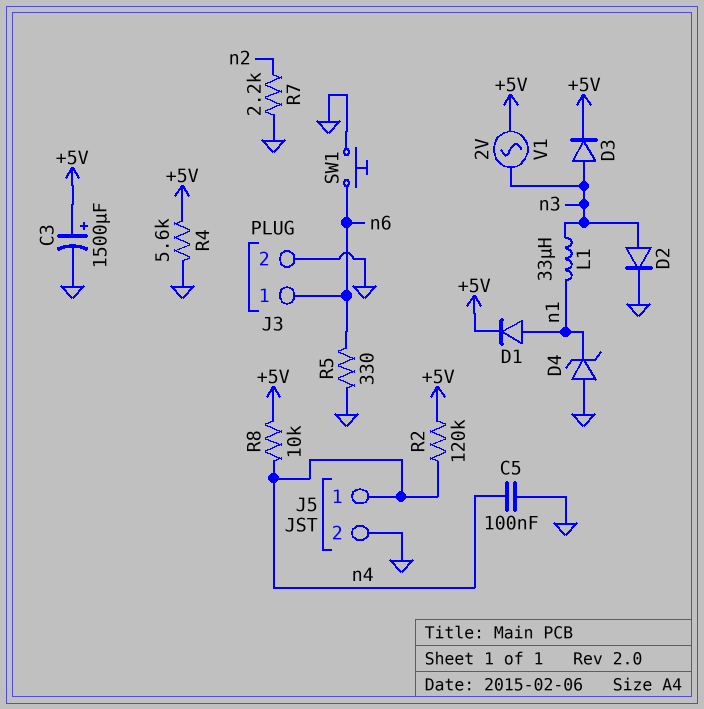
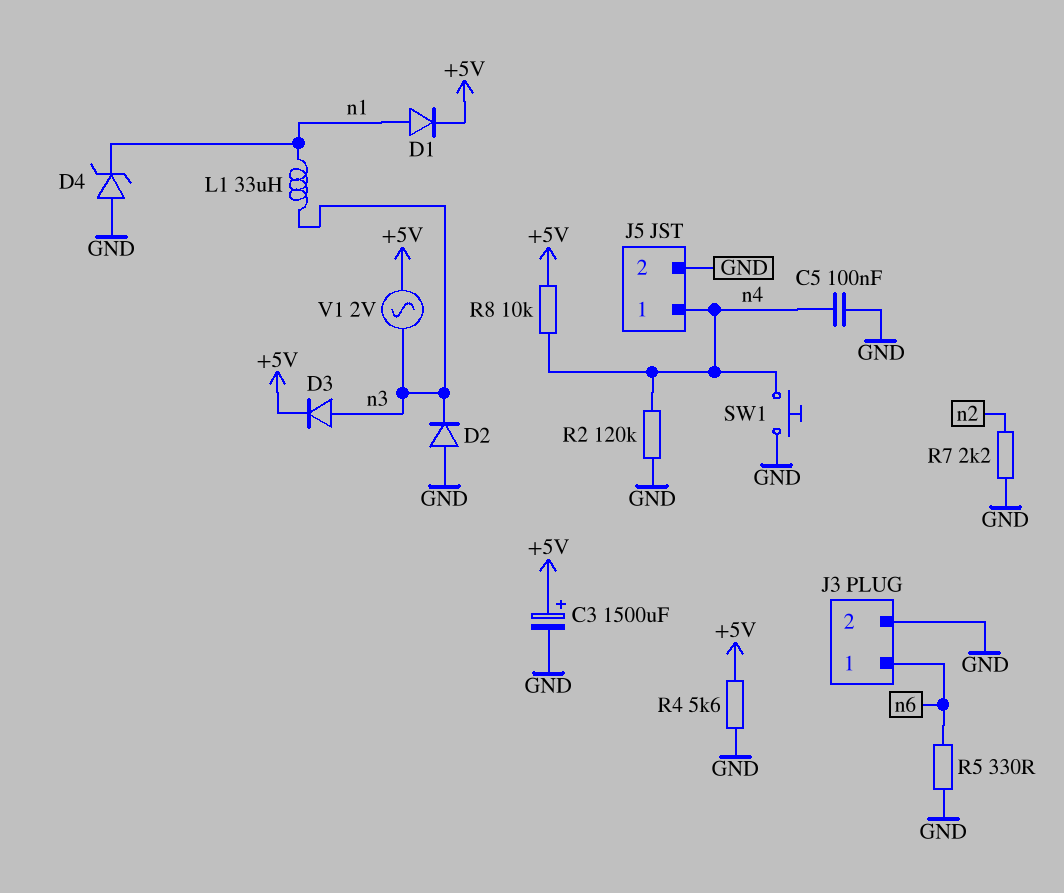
D2: diode (A n3, K GND) -> diode (A GND, K n3)
R2: 120k (+5V, n4) -> 120k (GND, n4)
SW1: button (GND, n6) -> button (GND, n4)

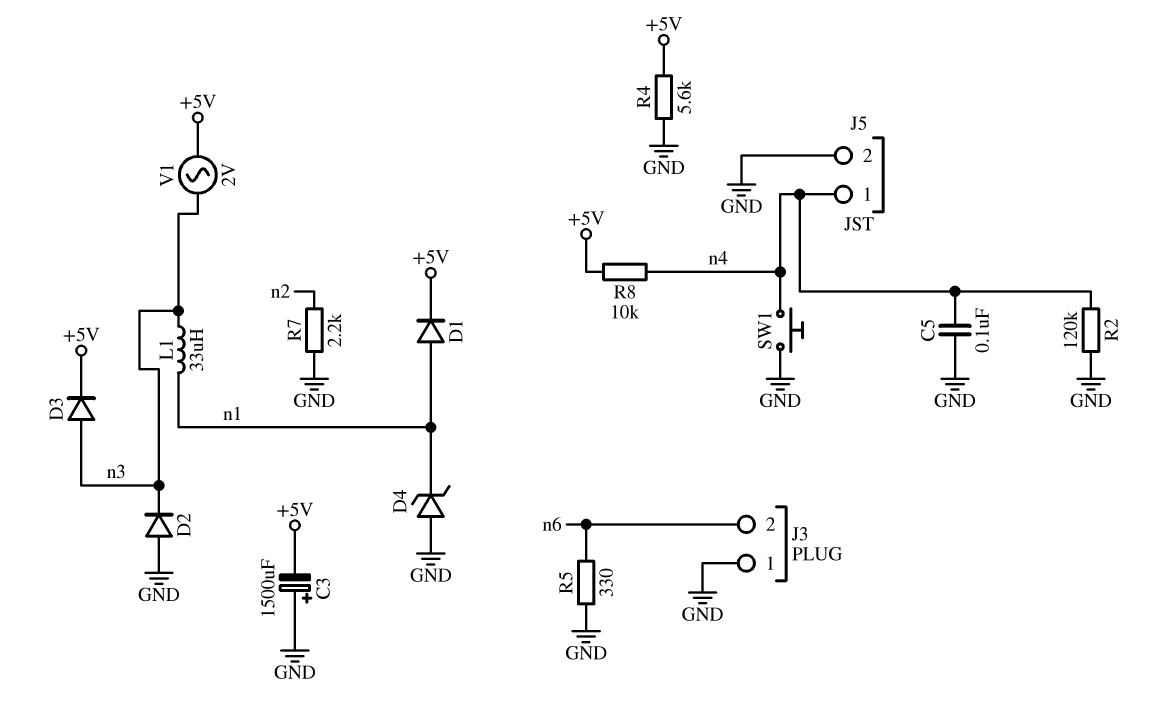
C3: 1500uF (plus +5V, minus GND) -> 1500uF (plus GND, minus +5V)
J3 pin 1: n6 -> GND
J3 pin 2: GND -> n6

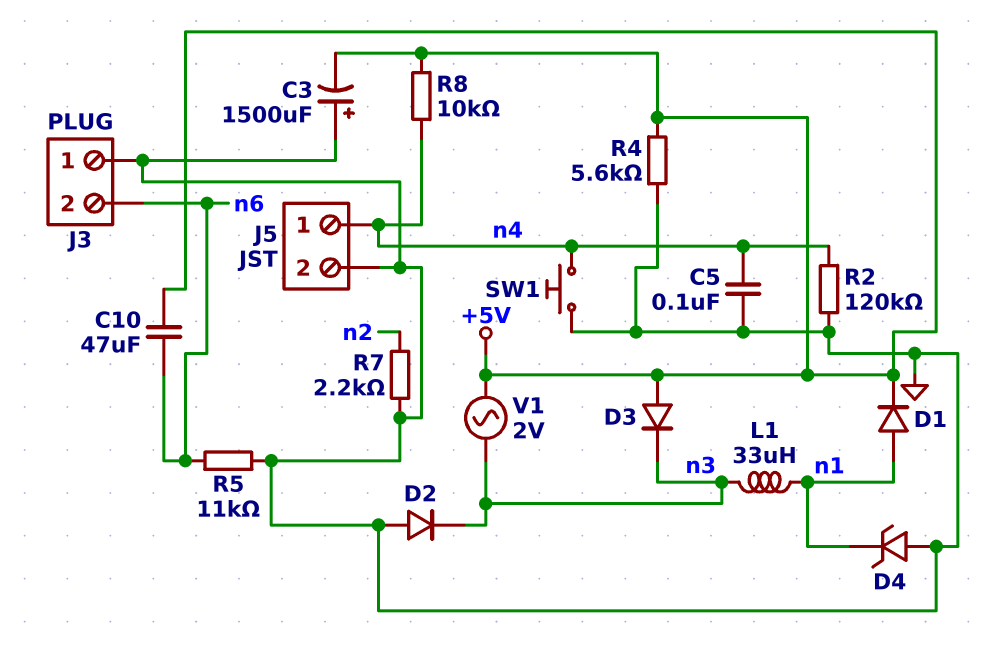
C10: none -> 47uF (+5V, n6)
D3: diode (A n3, K +5V) -> diode (A +5V, K n3)
R5: 330 (GND, n6) -> 11k (GND, n6)

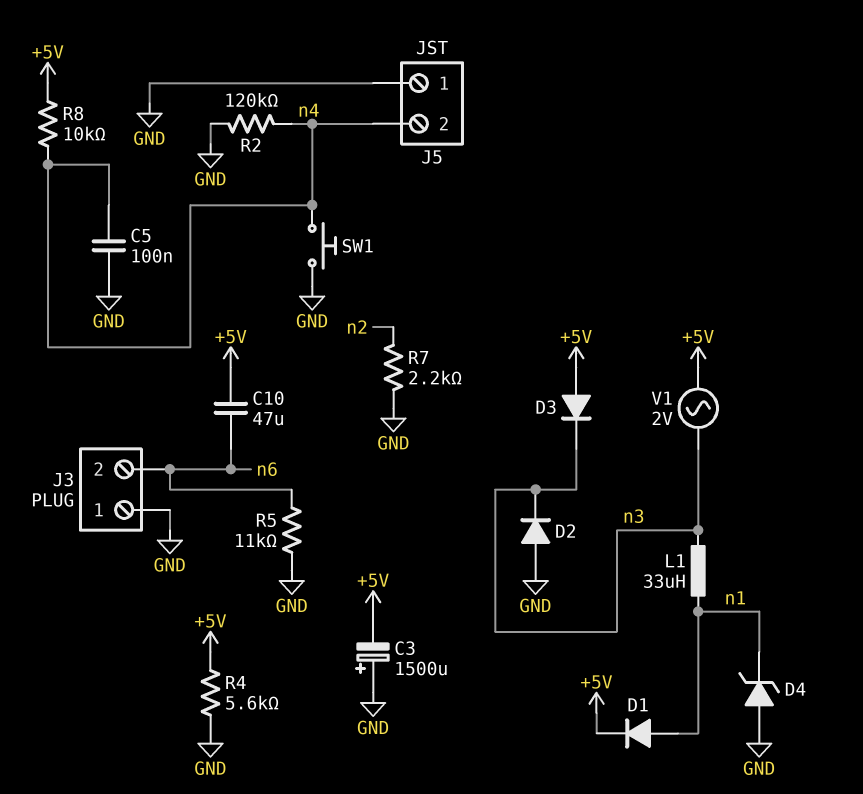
J5 pin 1: n4 -> GND
J5 pin 2: GND -> n4

